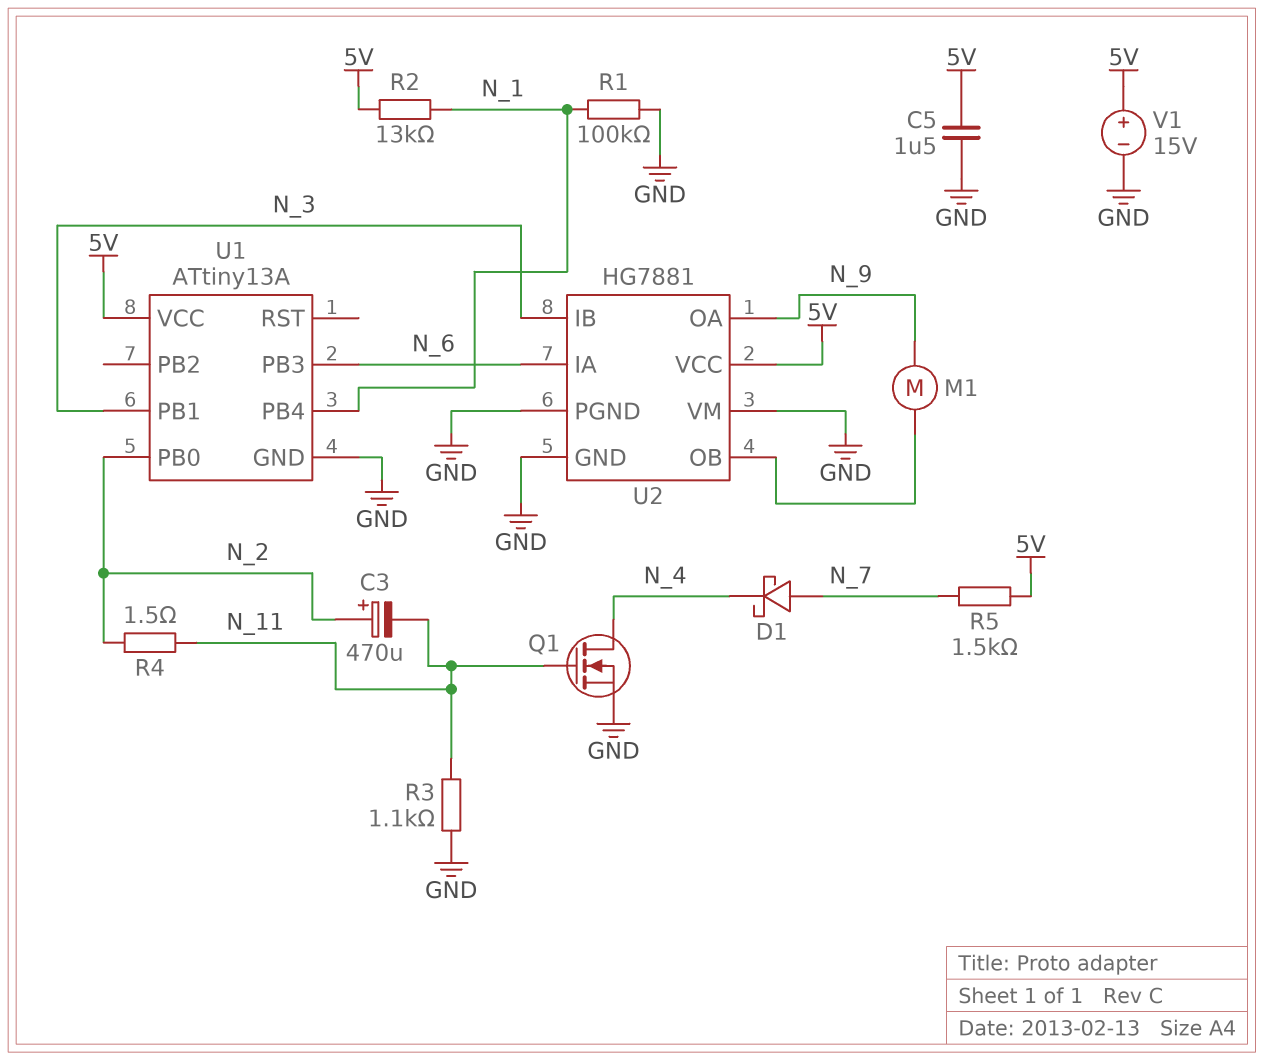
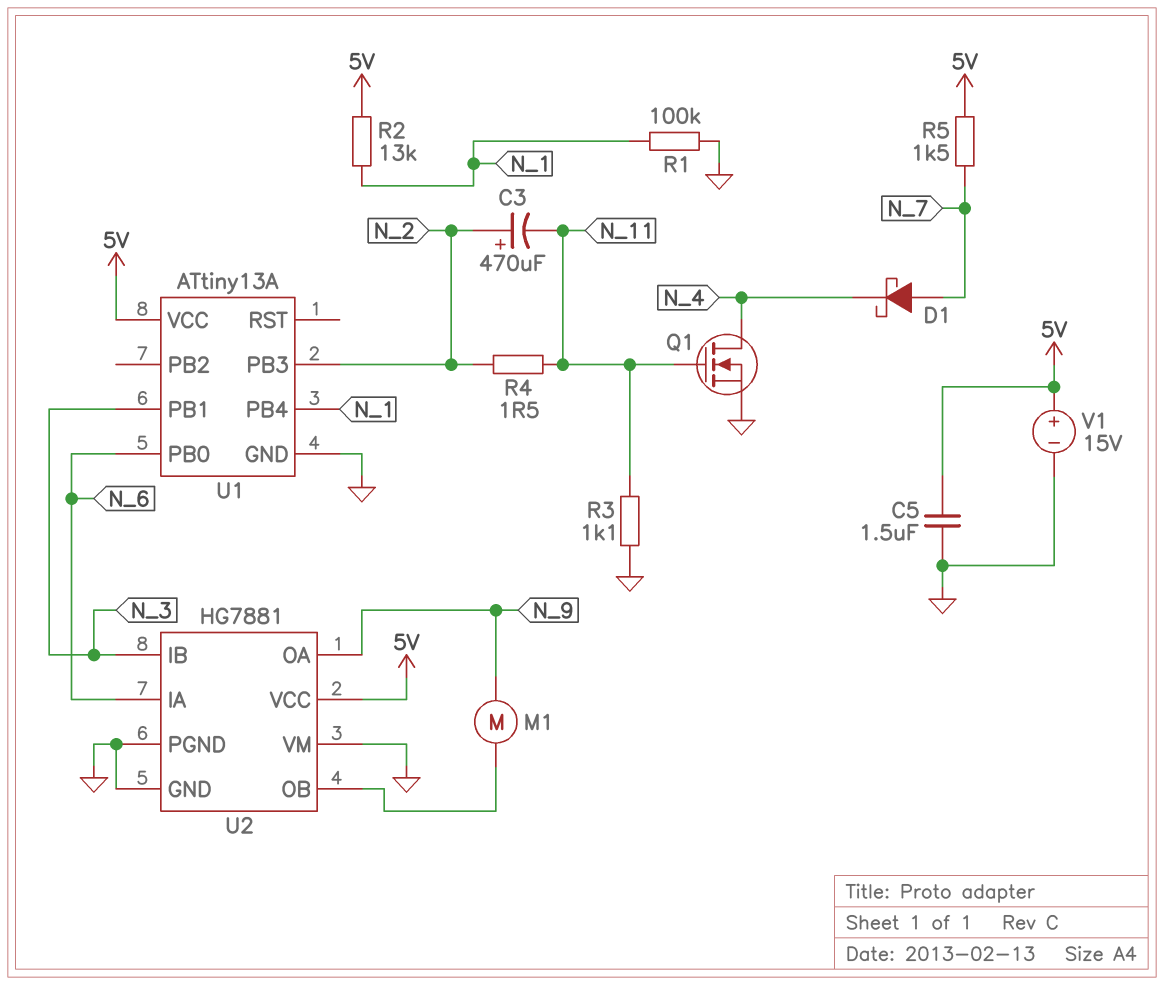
U1 pin PB0: N_2 -> N_6
U1 pin PB3: N_6 -> N_2

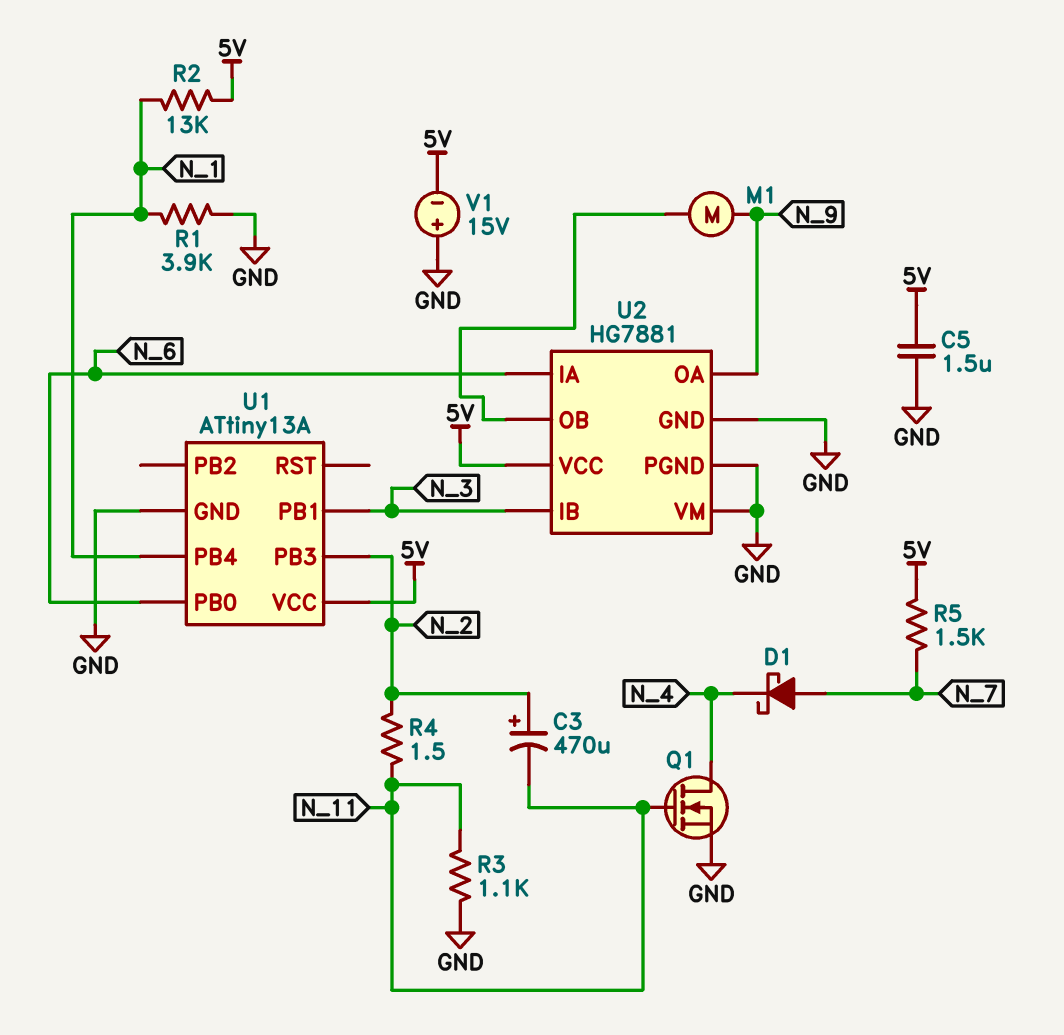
R1: 100k (GND, N_1) -> 3.9k (GND, N_1)
V1: 15V (plus 5V, minus GND) -> 15V (plus GND, minus 5V)

